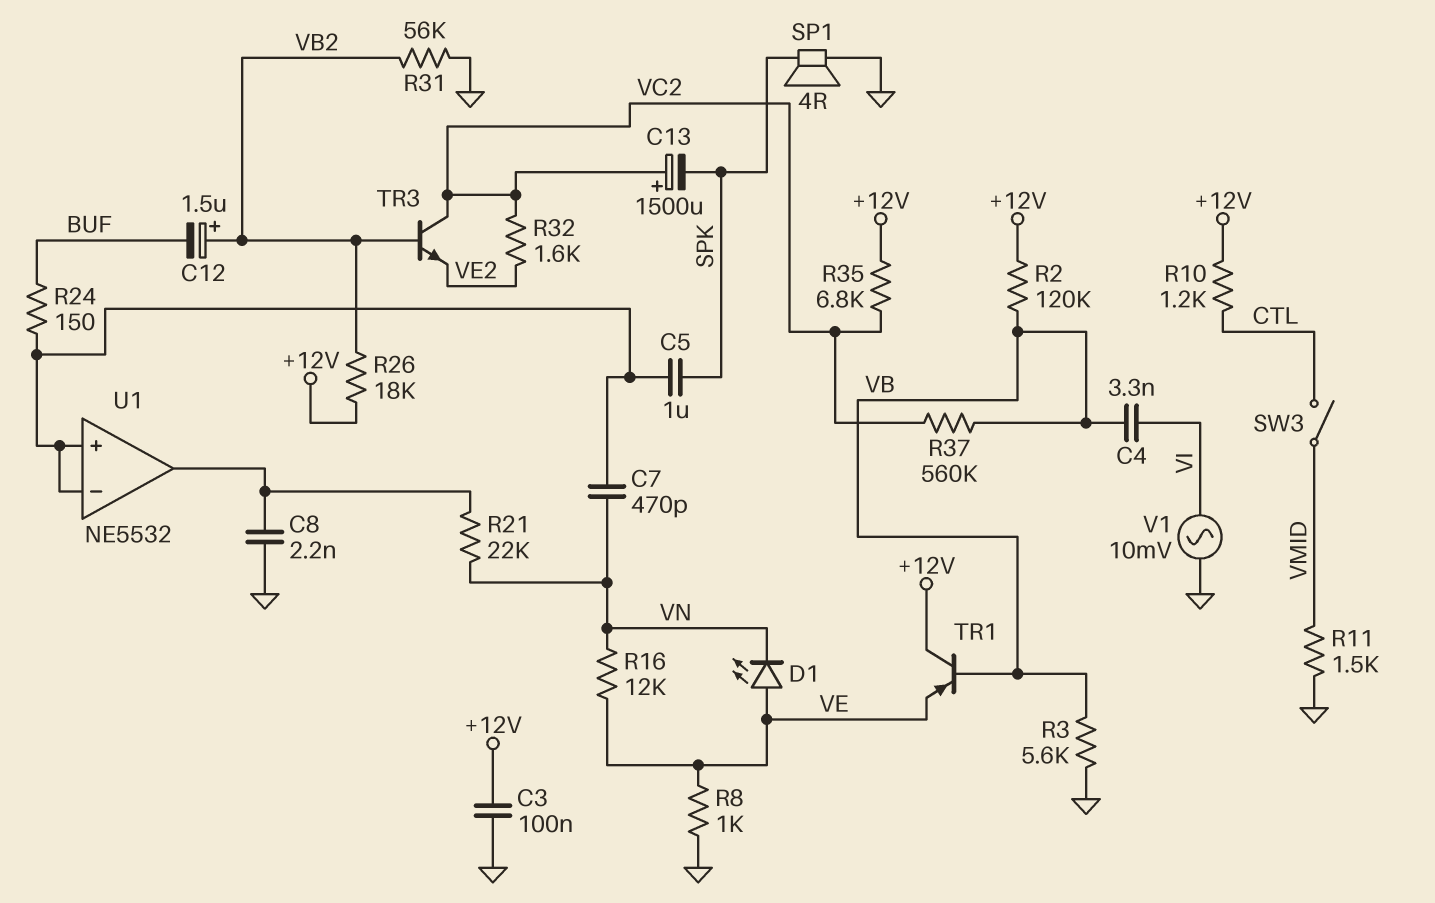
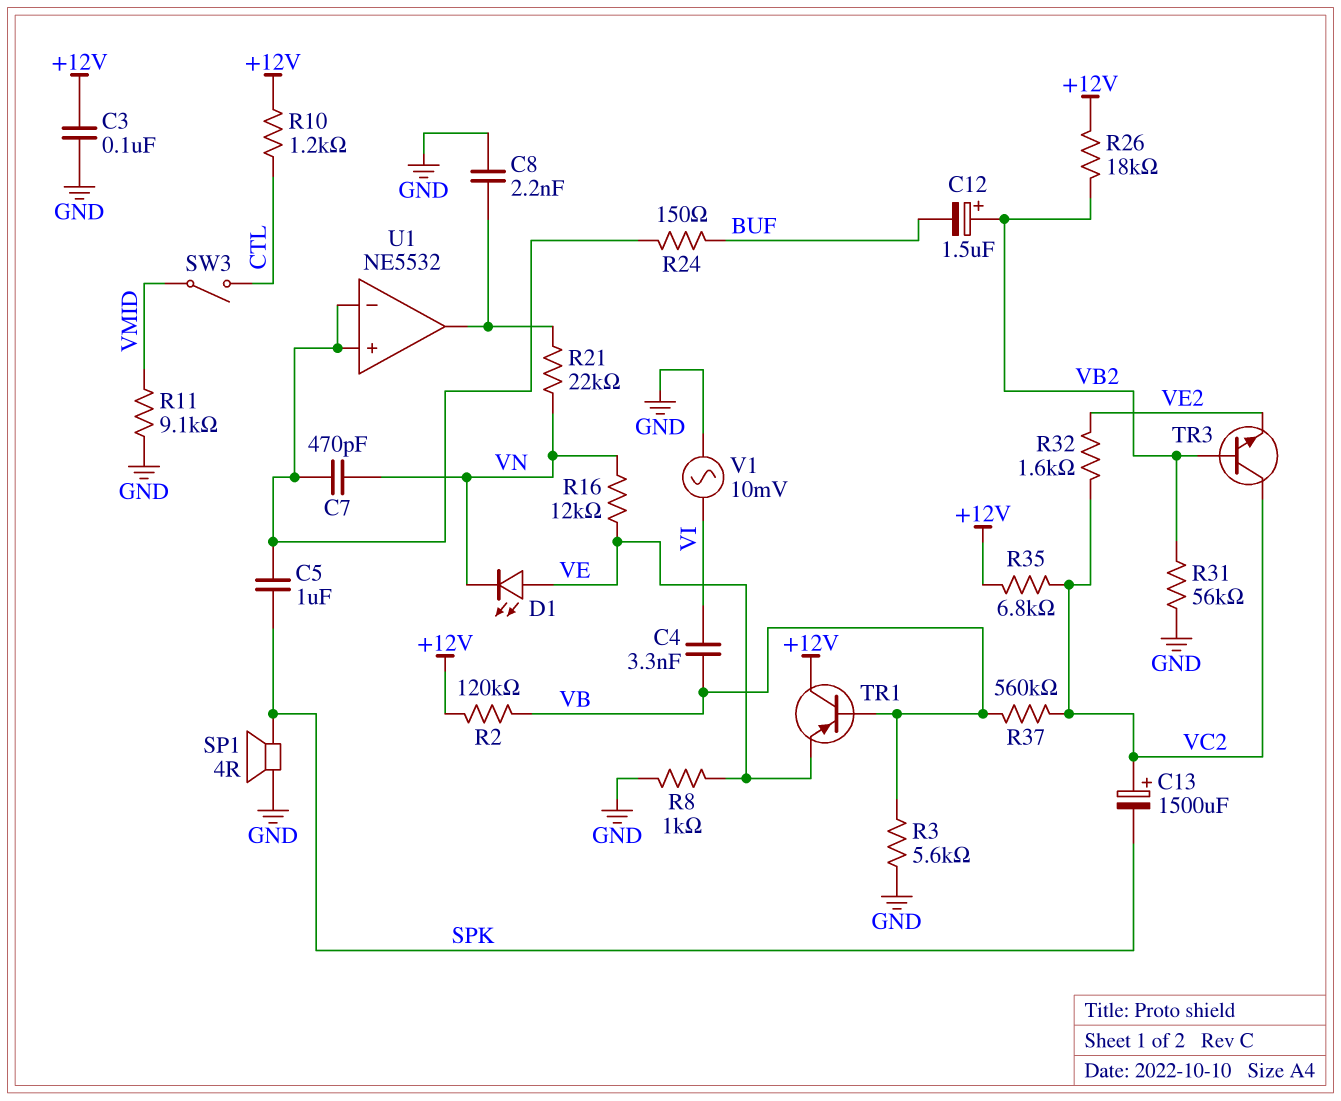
R11: 1.5k (GND, VMID) -> 9.1k (GND, VMID)

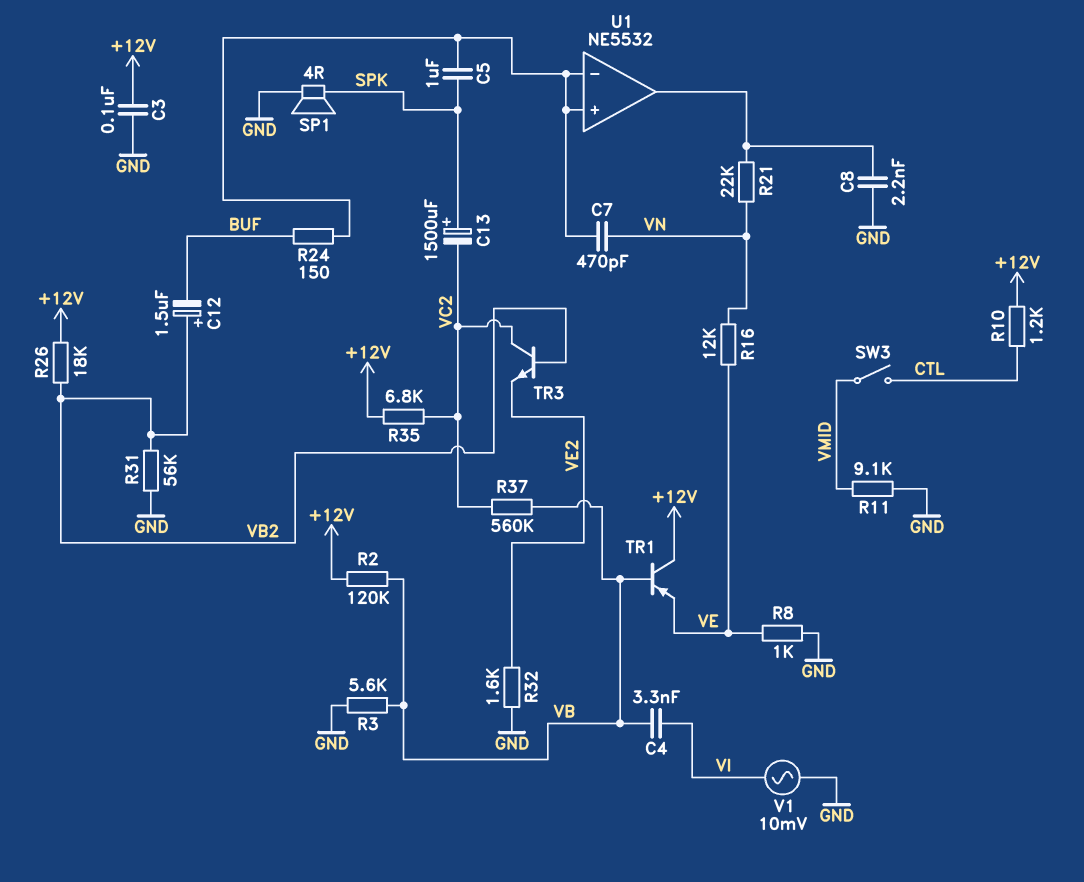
C13: 1500uF (plus VC2, minus SPK) -> 1500uF (plus SPK, minus VC2)
D1: LED (A VE, K VN) -> none
R32: 1.6k (VC2, VE2) -> 1.6k (GND, VE2)

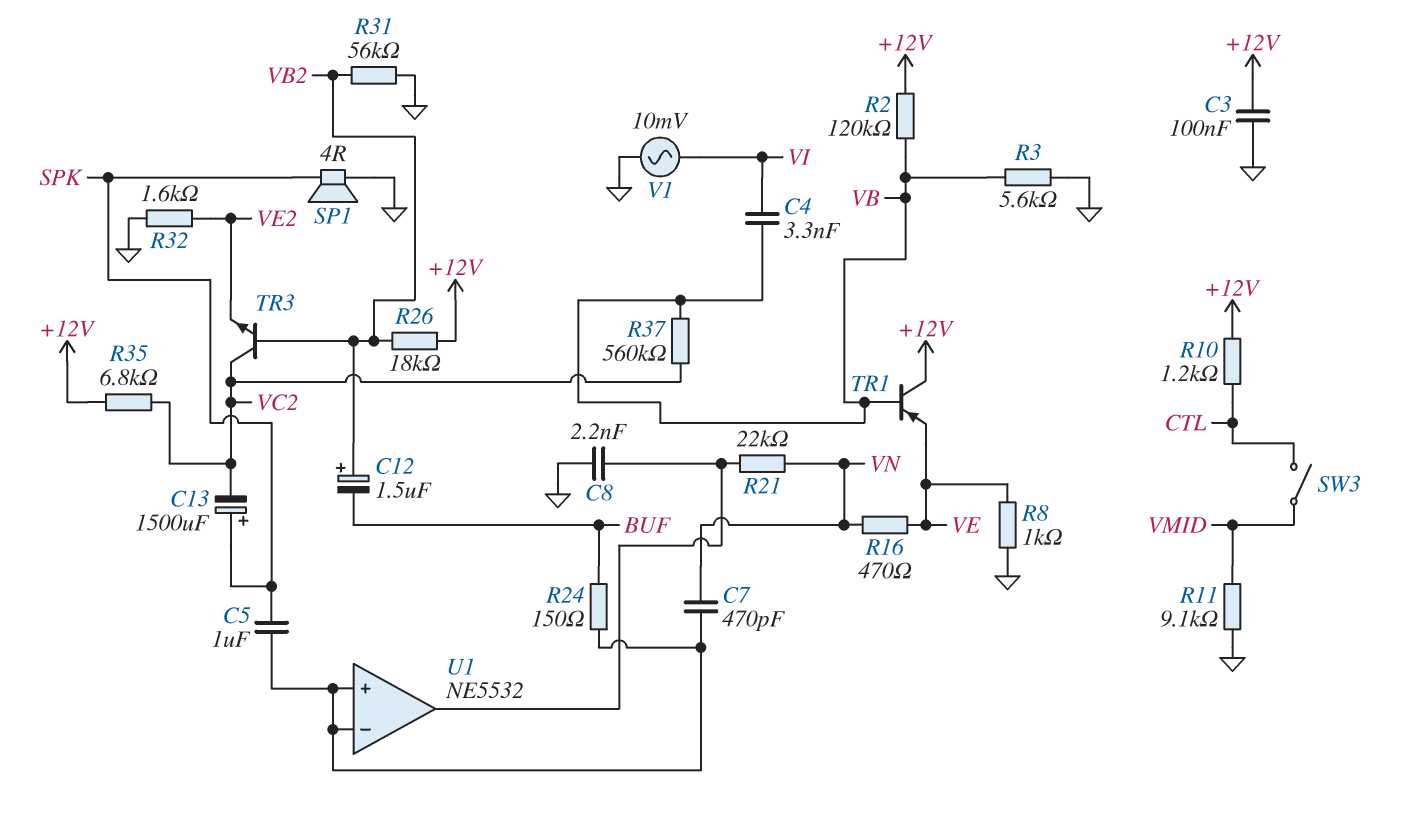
R16: 12k (VE, VN) -> 470 (VE, VN)

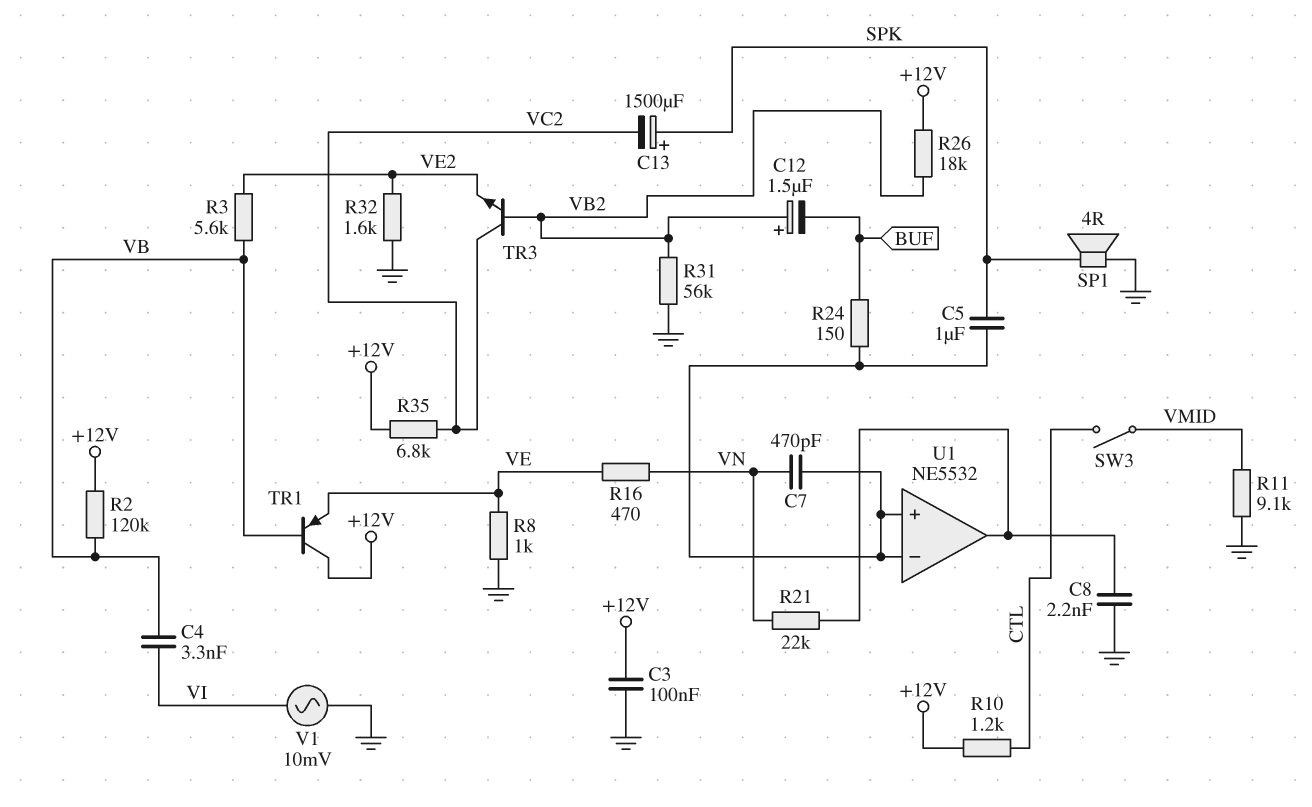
R3: 5.6k (GND, VB) -> 5.6k (VB, VE2)
R37: 560k (VB, VC2) -> none

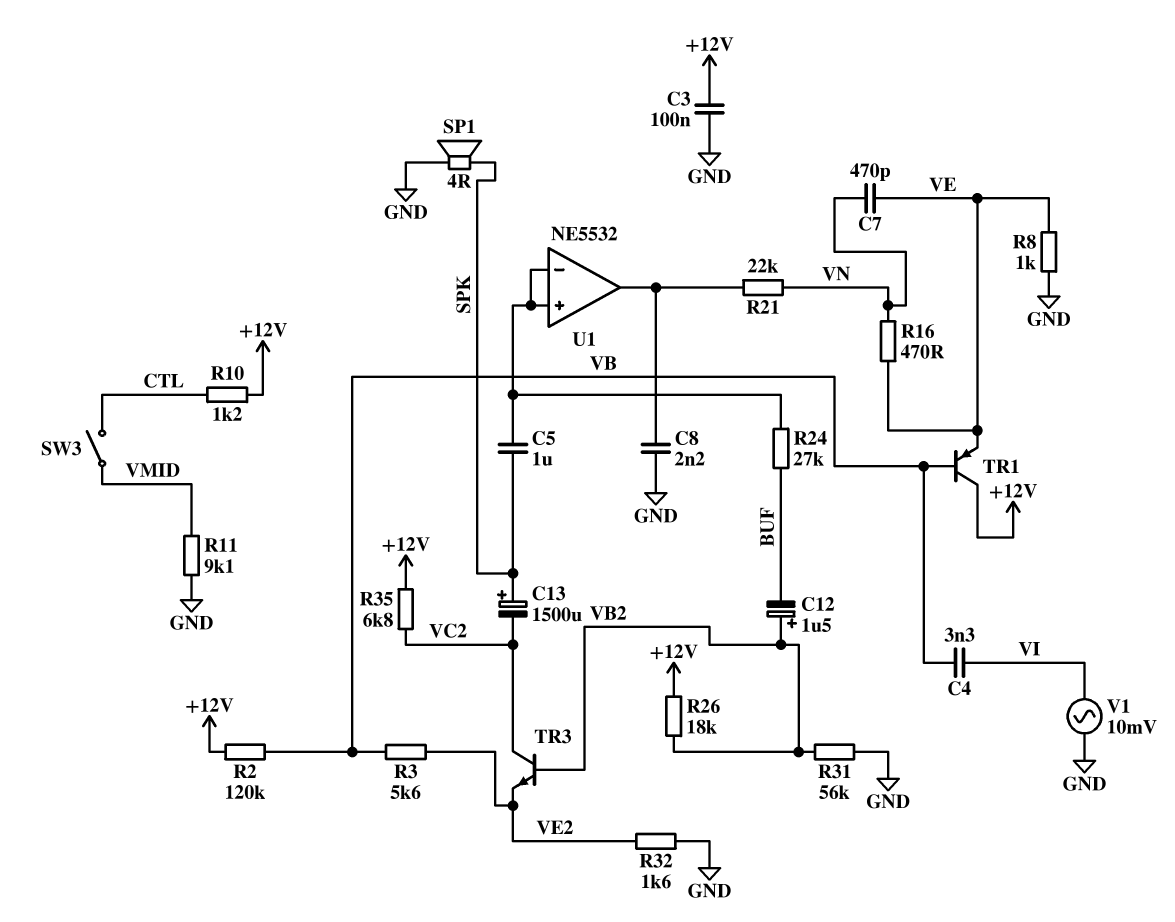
C7: 470pF (U1/in+, VN) -> 470pF (VE, VN)
R24: 150 (BUF, U1/in+) -> 27k (BUF, U1/in+)

